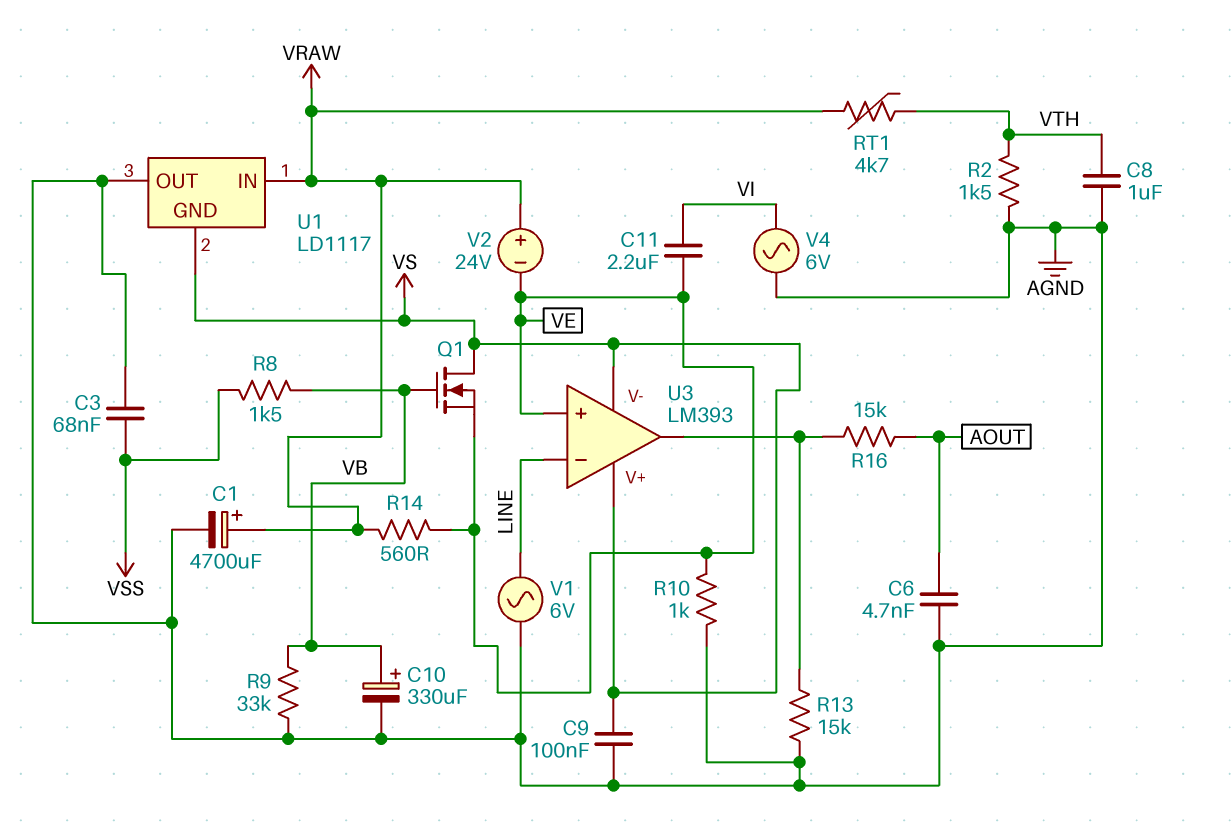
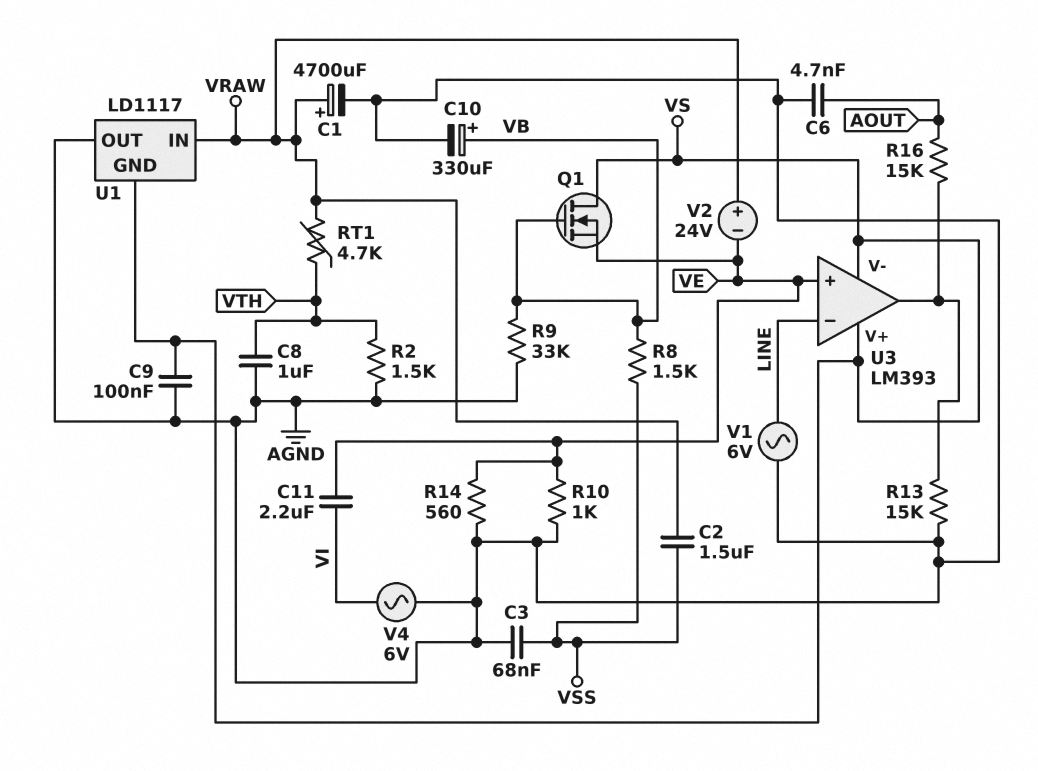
C2: none -> 1.5uF (VRAW, VSS)
R14: 560 (VE, VRAW) -> 560 (AGND, VE)

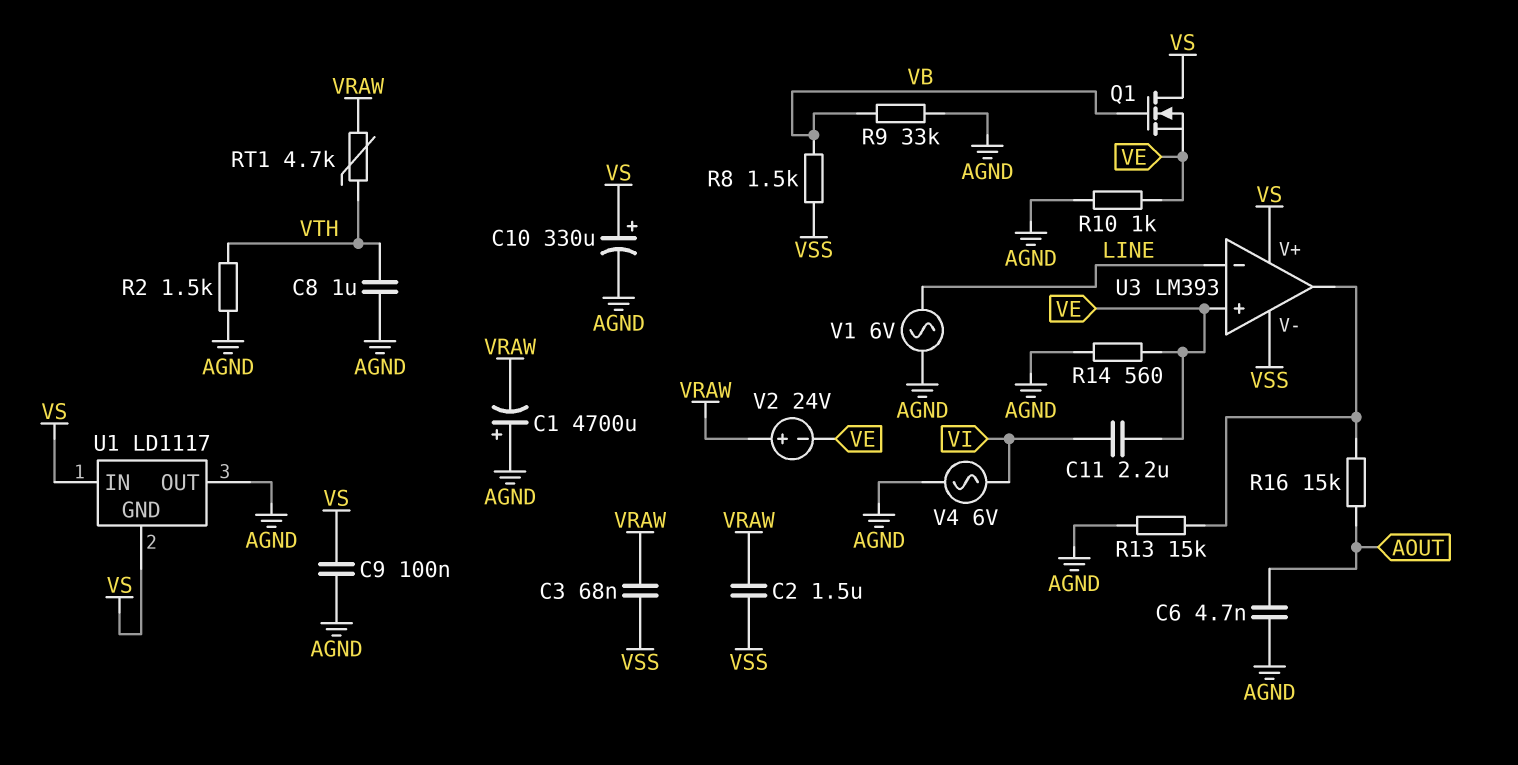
C1: 4700uF (plus VRAW, minus AGND) -> 4700uF (plus AGND, minus VRAW)
C3: 68nF (AGND, VSS) -> 68nF (VRAW, VSS)
C10: 330uF (plus VB, minus AGND) -> 330uF (plus VS, minus AGND)
U1 pin IN: VRAW -> VS
U3 pin V-: VS -> VSS

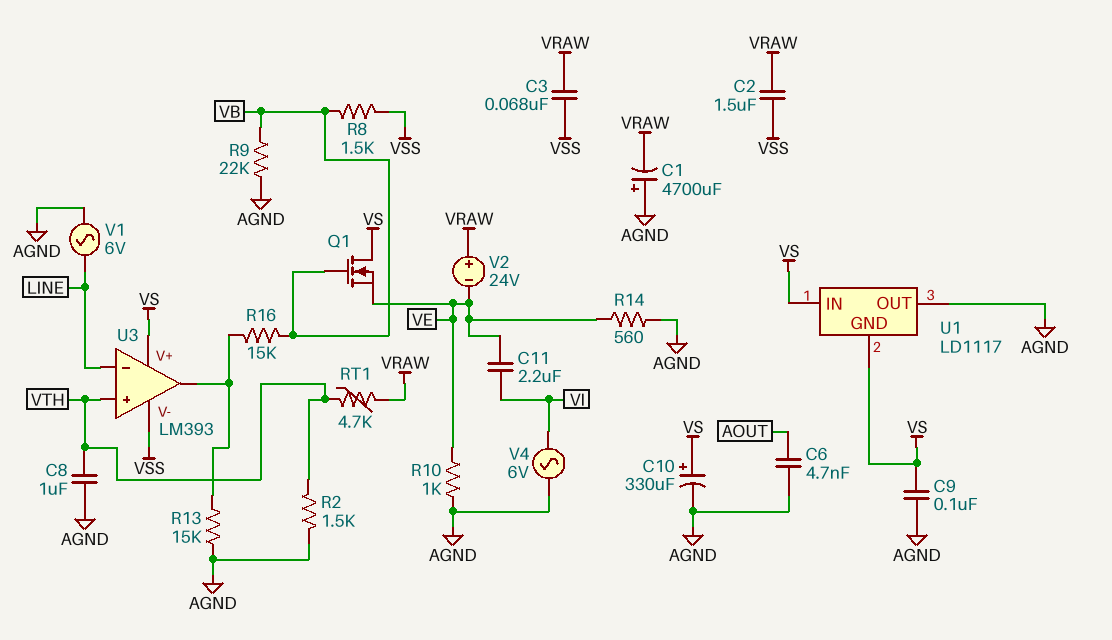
R9: 33k (AGND, VB) -> 22k (AGND, VB)
R16: 15k (AOUT, U3/out) -> 15k (U3/out, VB)
U3 pin in+: VE -> VTH

